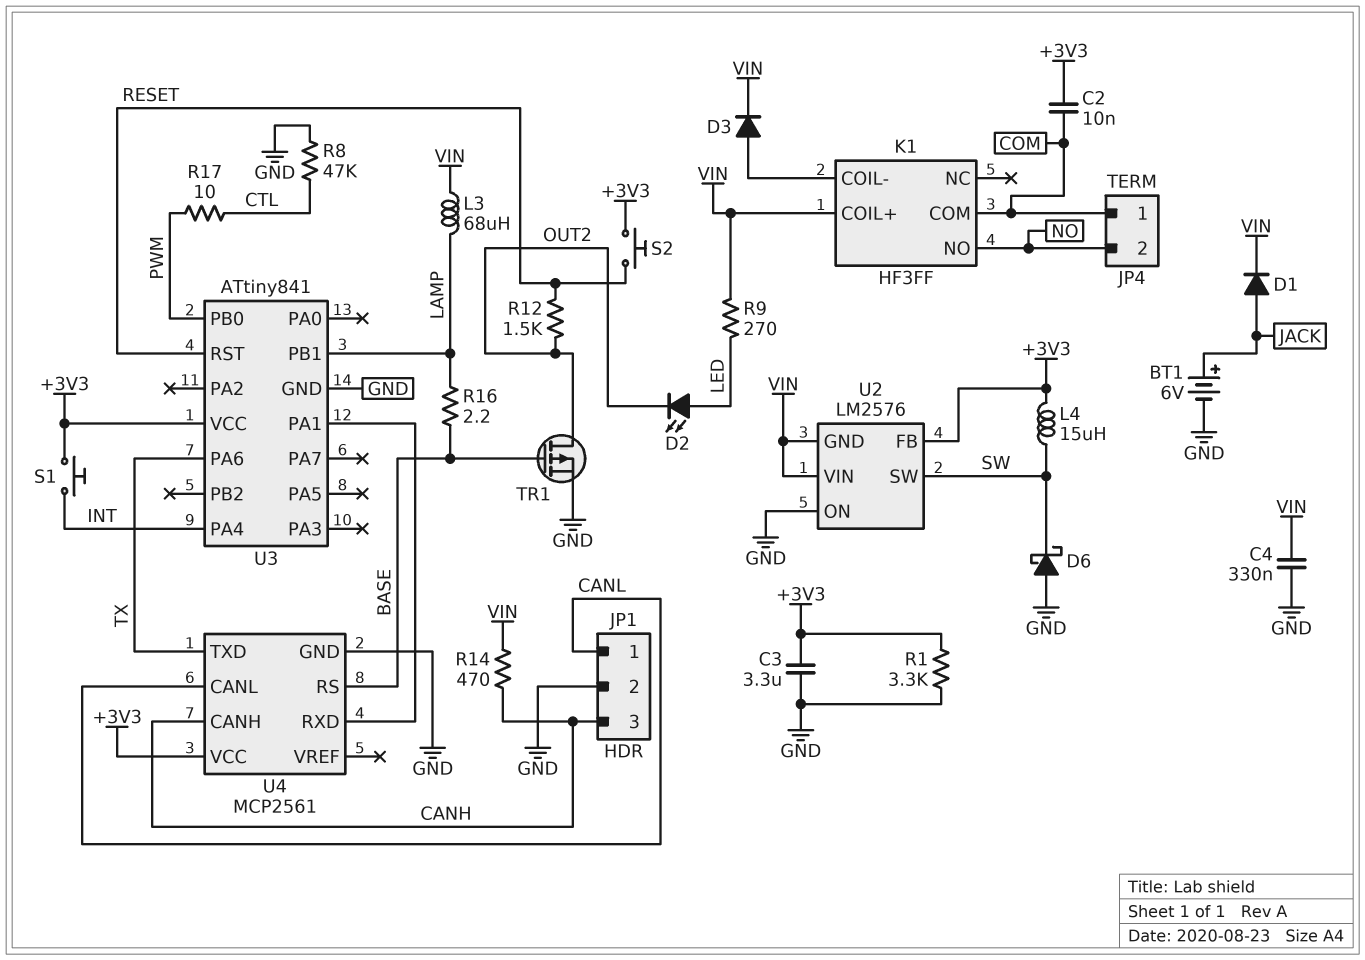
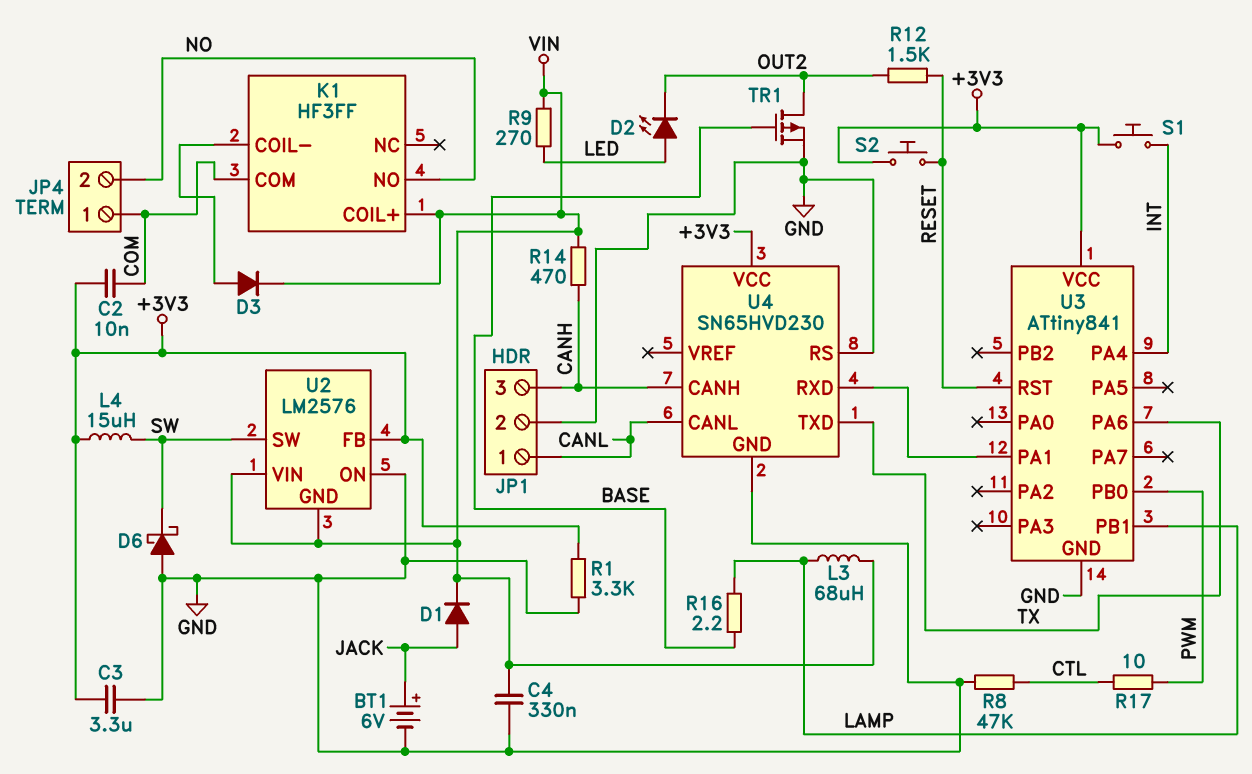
U4: MCP2561 -> SN65HVD230
U4 pin RS: BASE -> GND

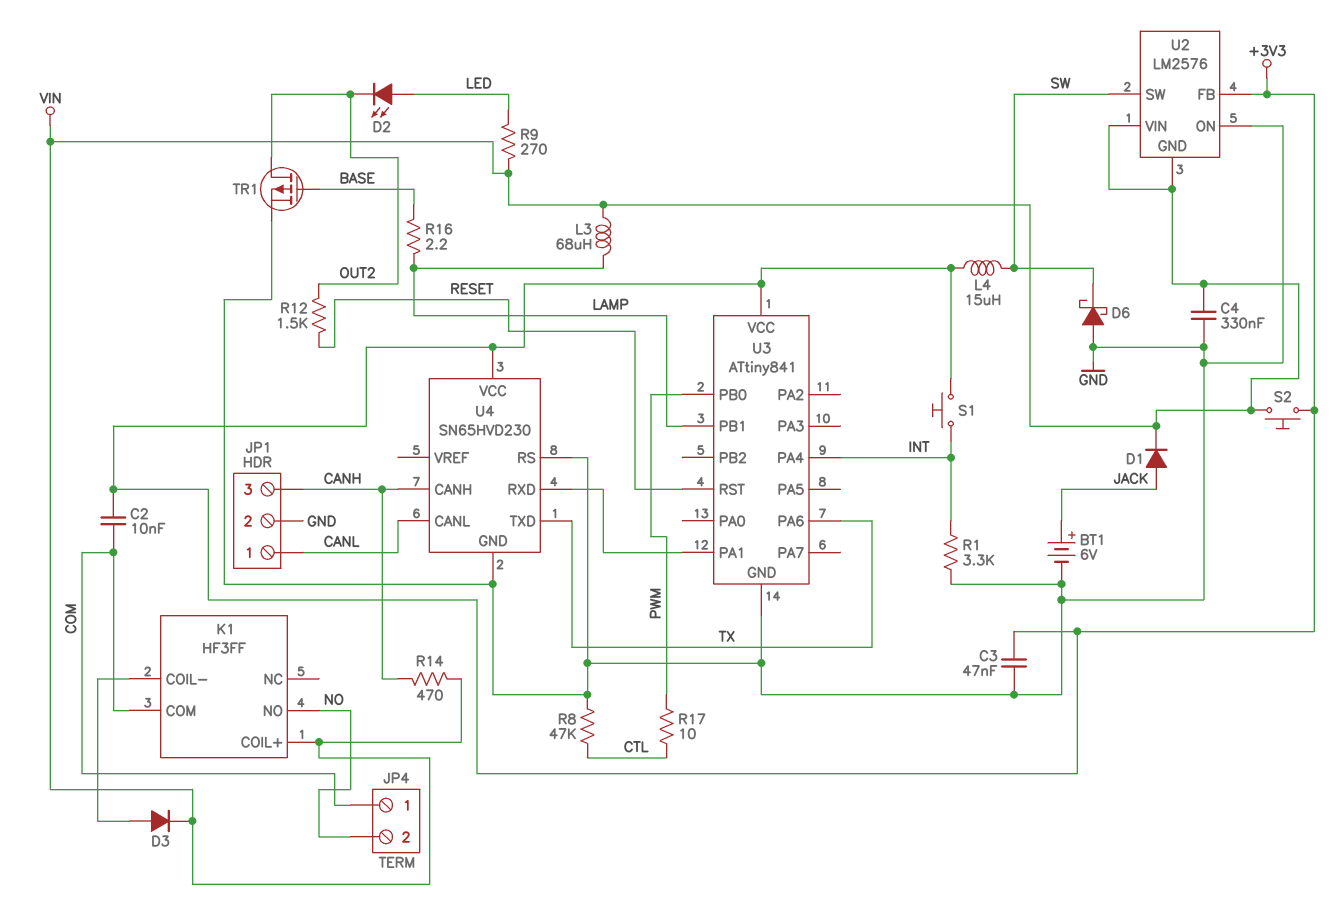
C3: 3.3uF (+3V3, GND) -> 47nF (+3V3, GND)
R1: 3.3k (+3V3, GND) -> 3.3k (GND, INT)
S2: button (+3V3, RESET) -> button (+3V3, VIN)

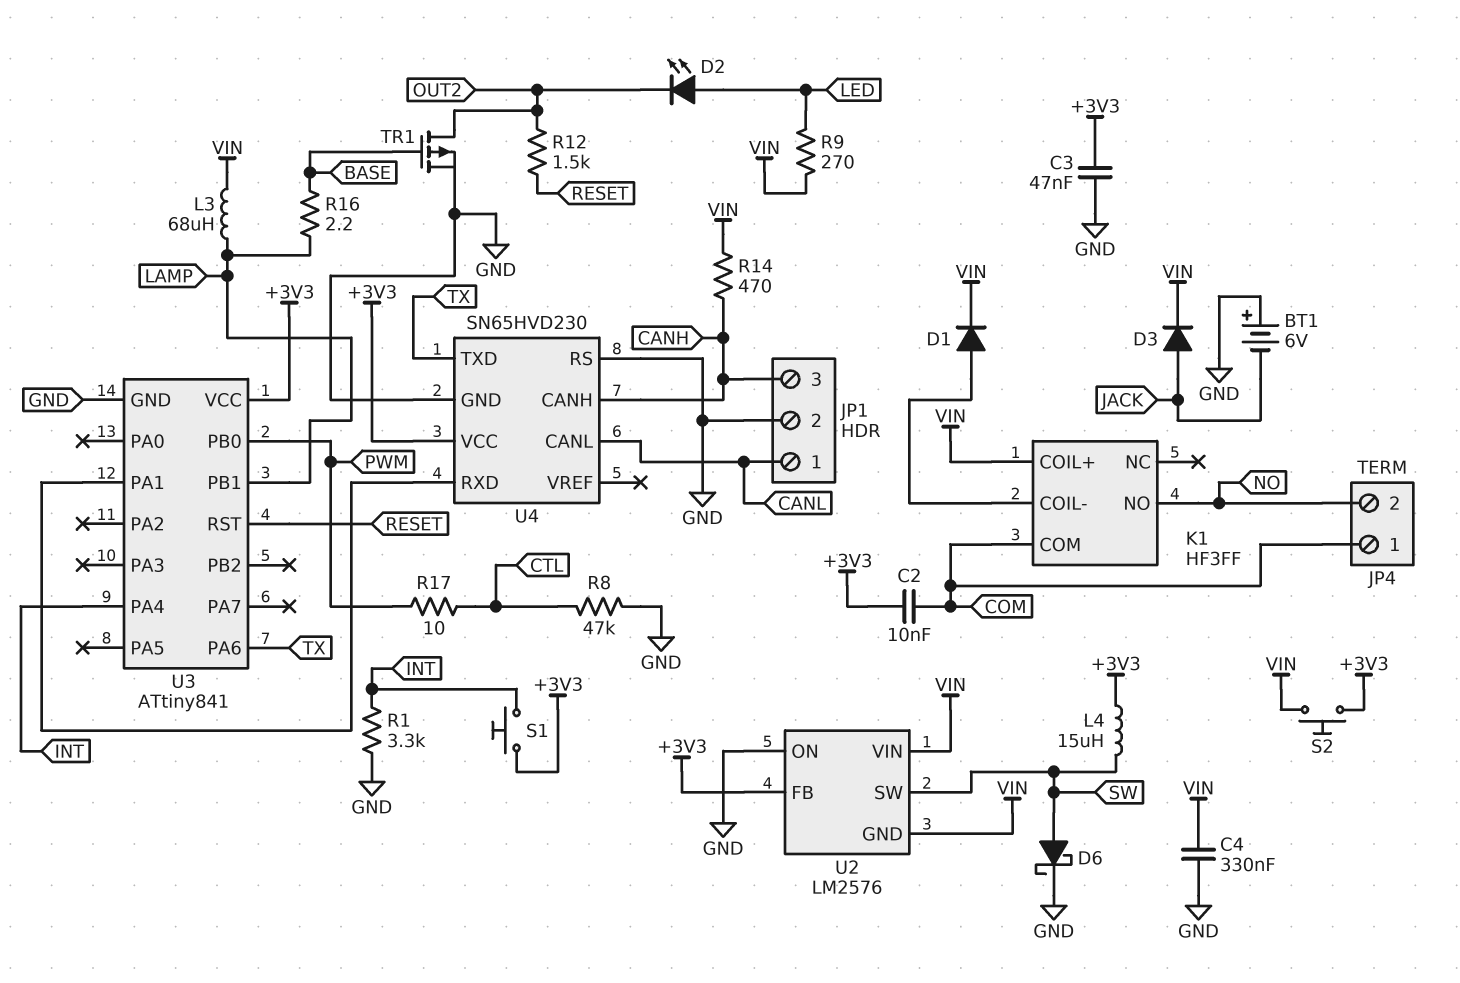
BT1: 6V (plus JACK, minus GND) -> 6V (plus GND, minus JACK)
D1: diode (A JACK, K VIN) -> diode (A K1/COIL-, K VIN)
D3: diode (A K1/COIL-, K VIN) -> diode (A JACK, K VIN)
D6: schottky (A GND, K SW) -> schottky (A SW, K GND)

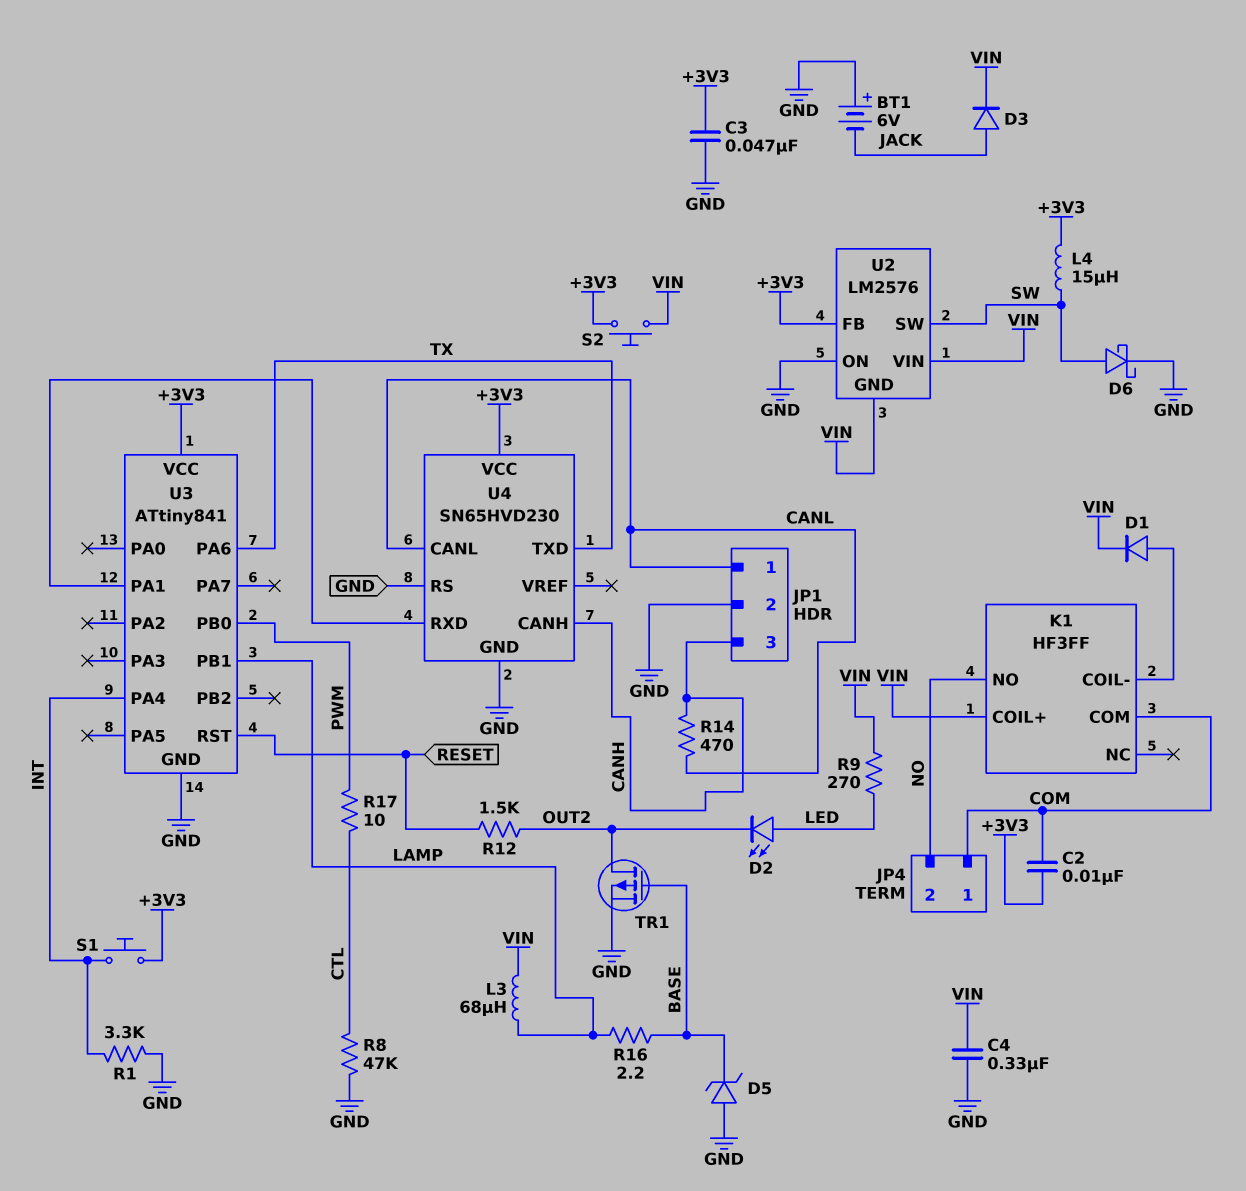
D5: none -> zener (A GND, K BASE)
R14: 470 (CANH, VIN) -> 470 (CANH, CANL)

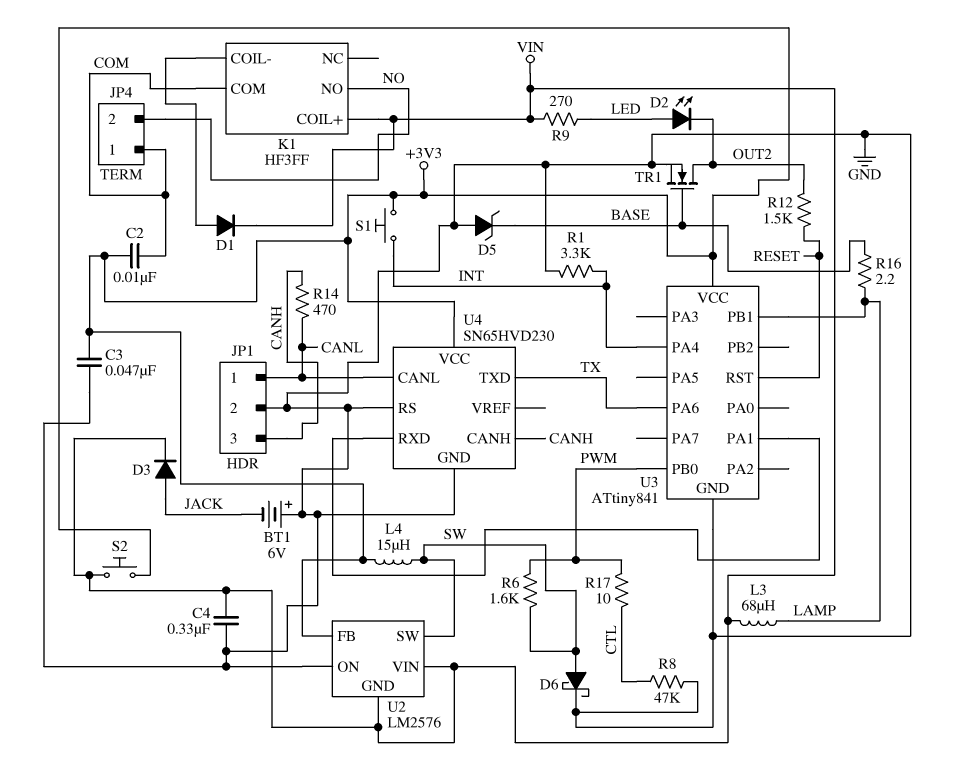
R6: none -> 1.6k (PWM, SW)
TR1: PMOS (G BASE, D OUT2, S GND) -> NMOS (G BASE, D OUT2, S GND)

